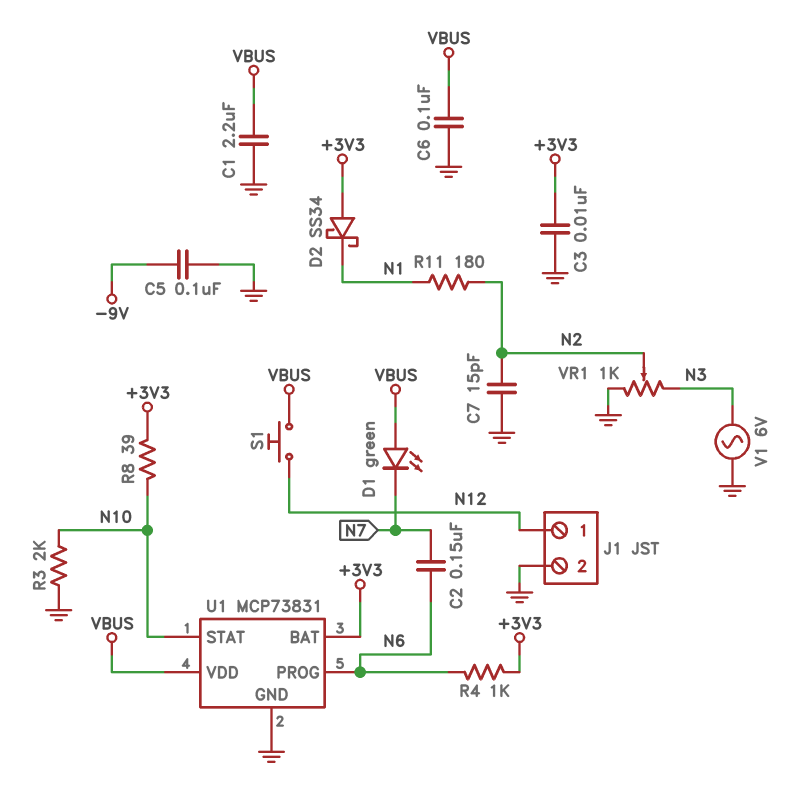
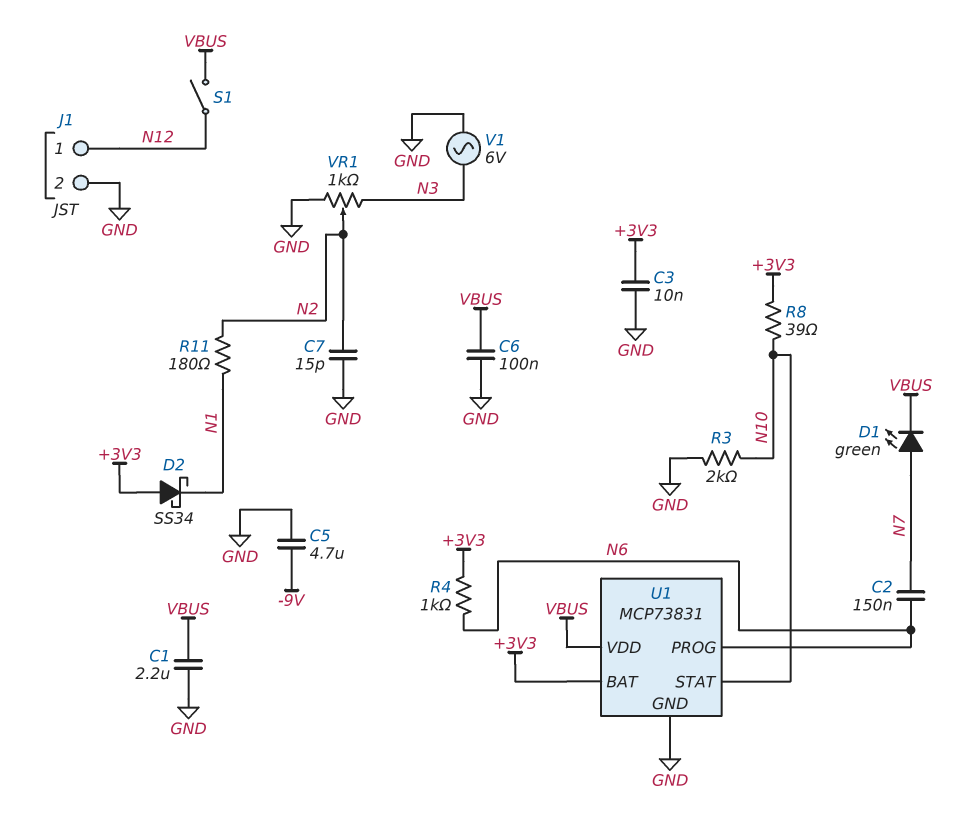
C5: 100nF (-9V, GND) -> 4.7uF (-9V, GND)
D1: LED green (A VBUS, K N7) -> LED green (A N7, K VBUS)
S1: button (N12, VBUS) -> switch (N12, VBUS)

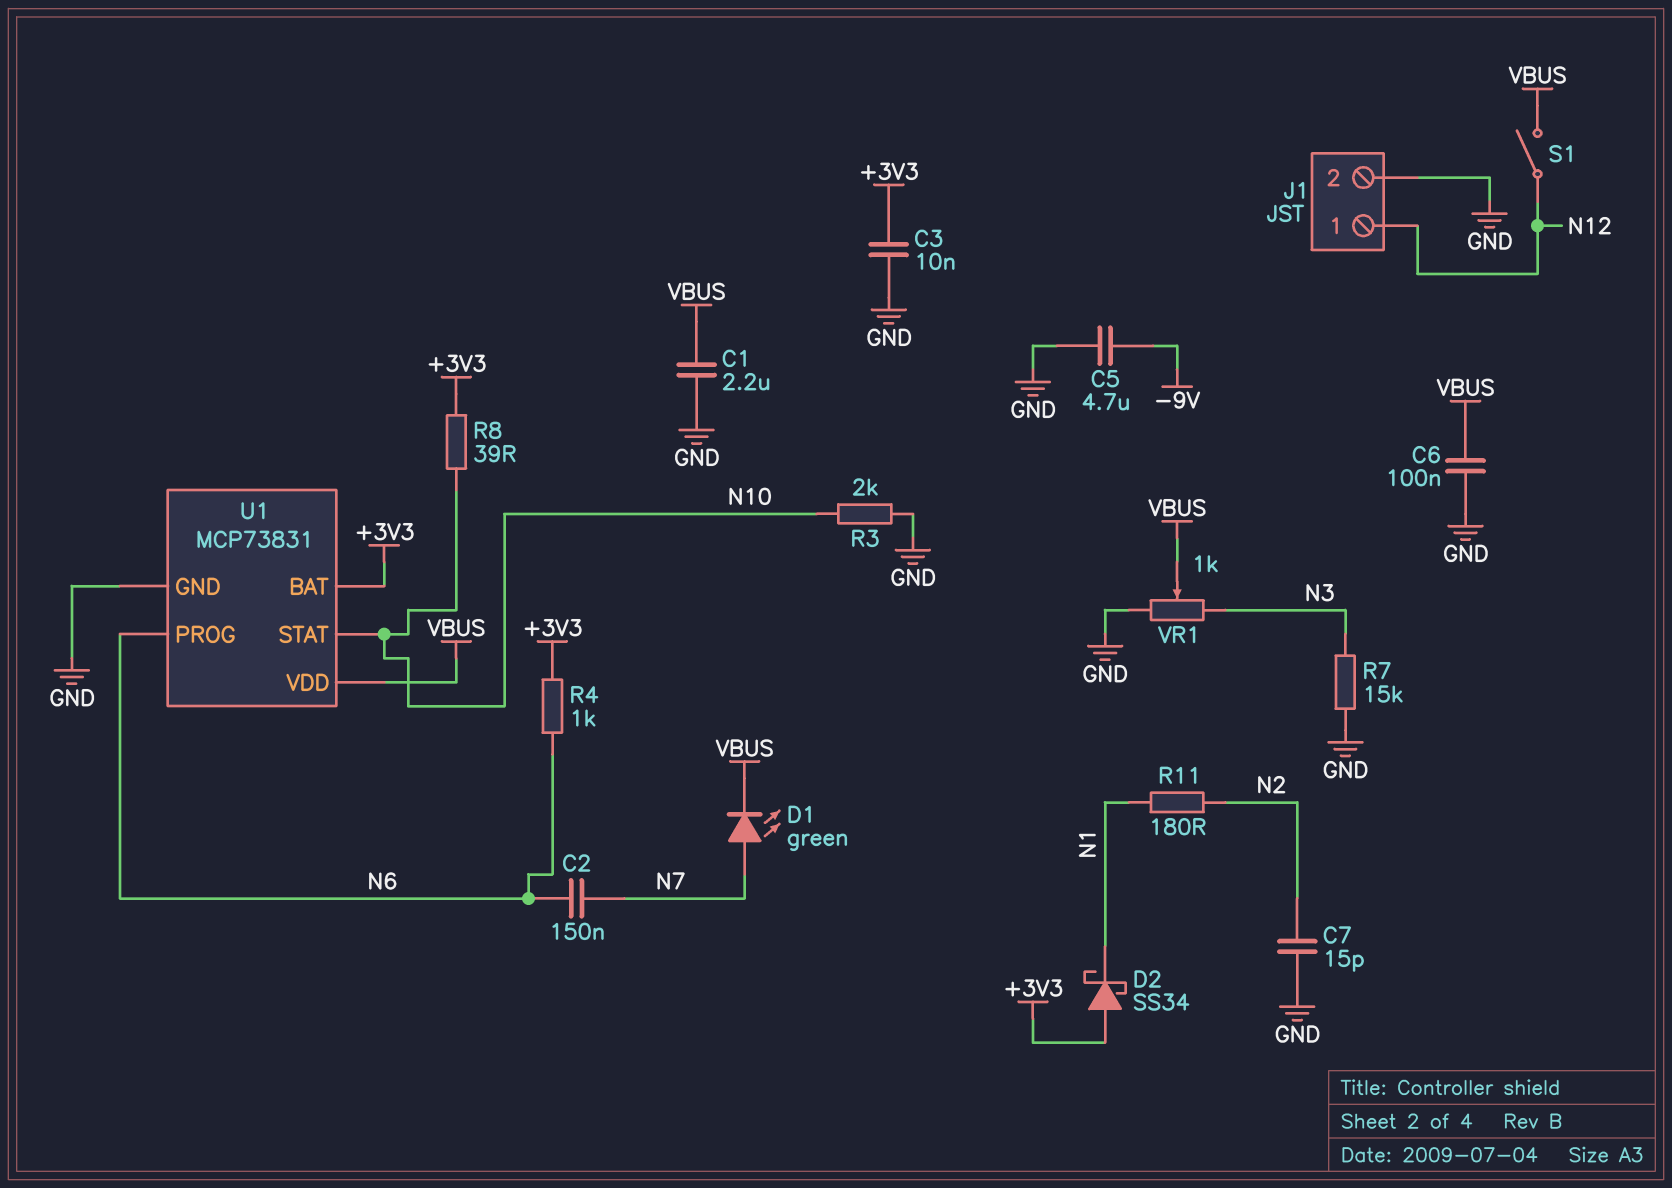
R7: none -> 15k (GND, N3)
V1: AC 6V (GND, N3) -> none
VR1: 1k (GND, N3, wiper N2) -> 1k (GND, N3, wiper VBUS)

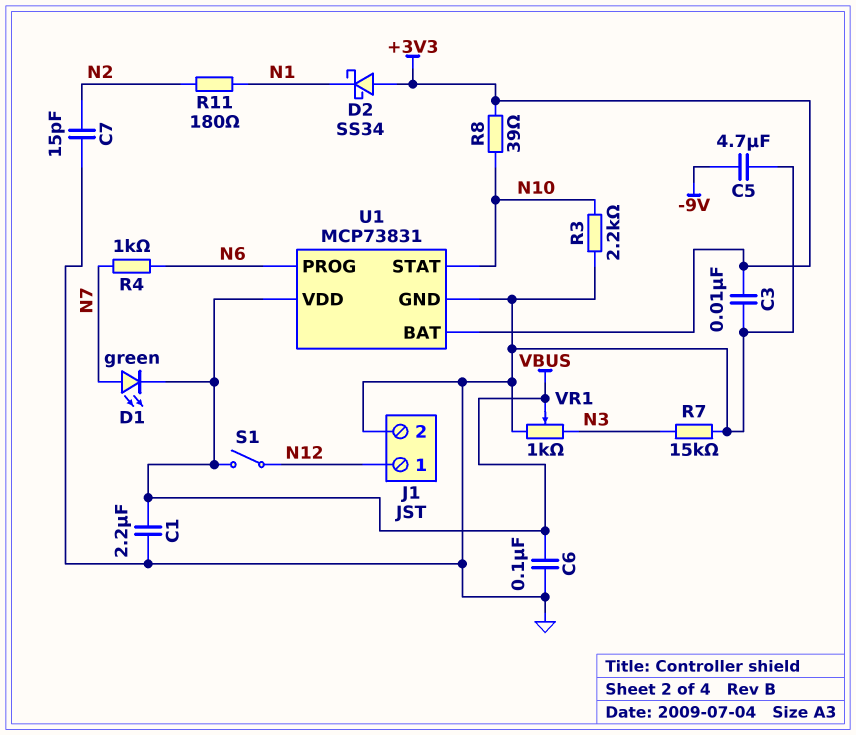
C2: 150nF (N6, N7) -> none
R3: 2k (GND, N10) -> 2.2k (GND, N10)
R4: 1k (+3V3, N6) -> 1k (N6, N7)

